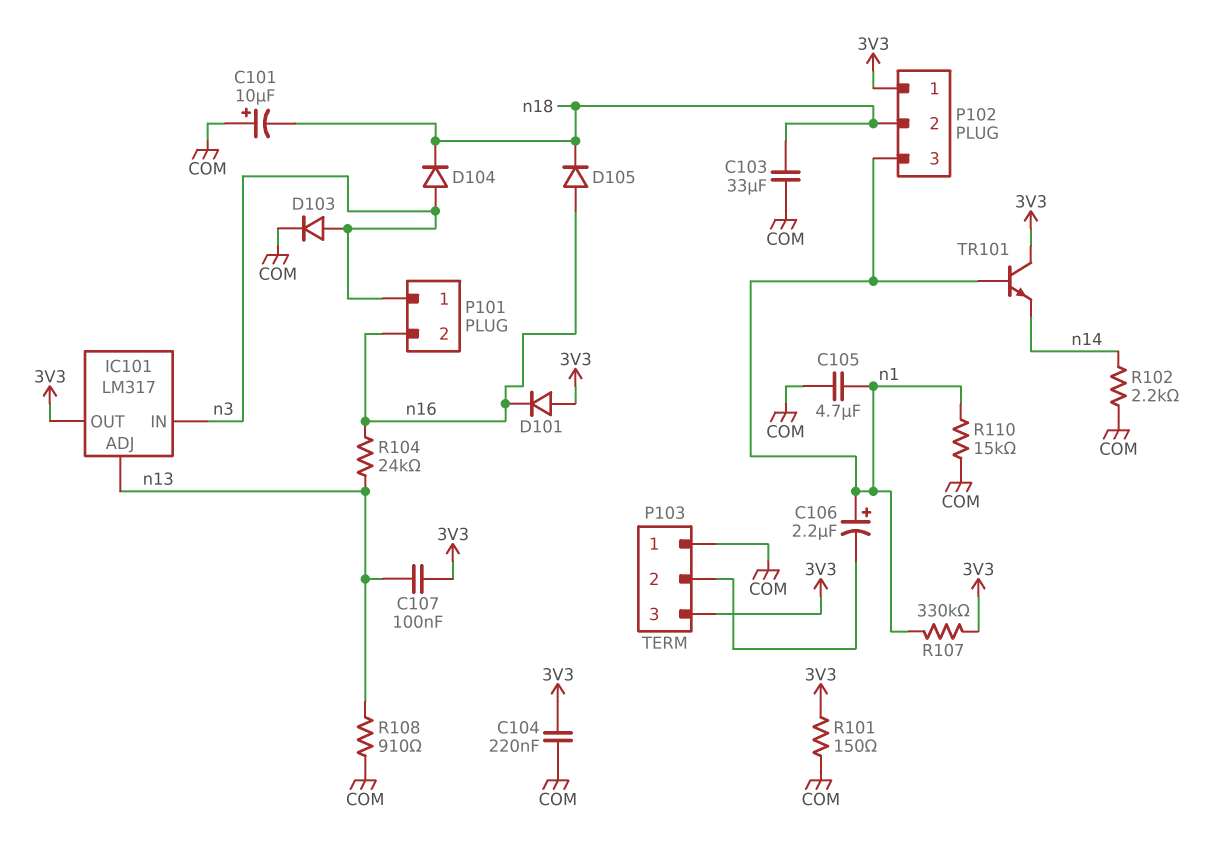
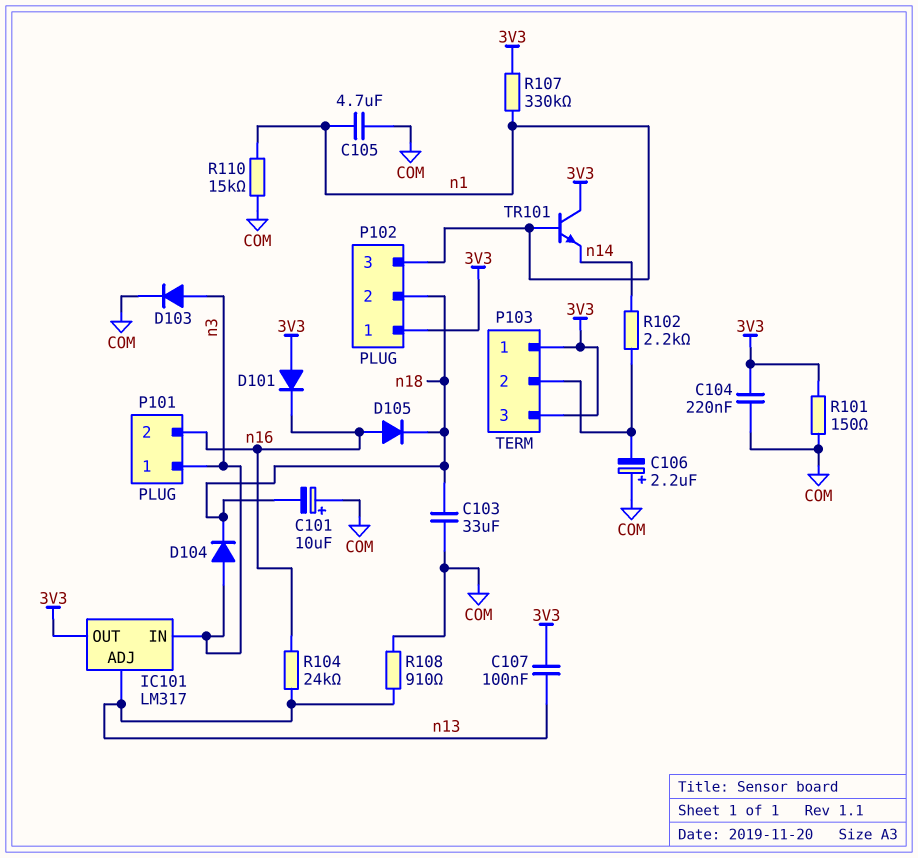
C106: 2.2uF (plus n1, minus P103/2) -> 2.2uF (plus COM, minus P103/2)
P103 pin 1: COM -> 3V3
R102: 2.2k (COM, n14) -> 2.2k (P103/2, n14)

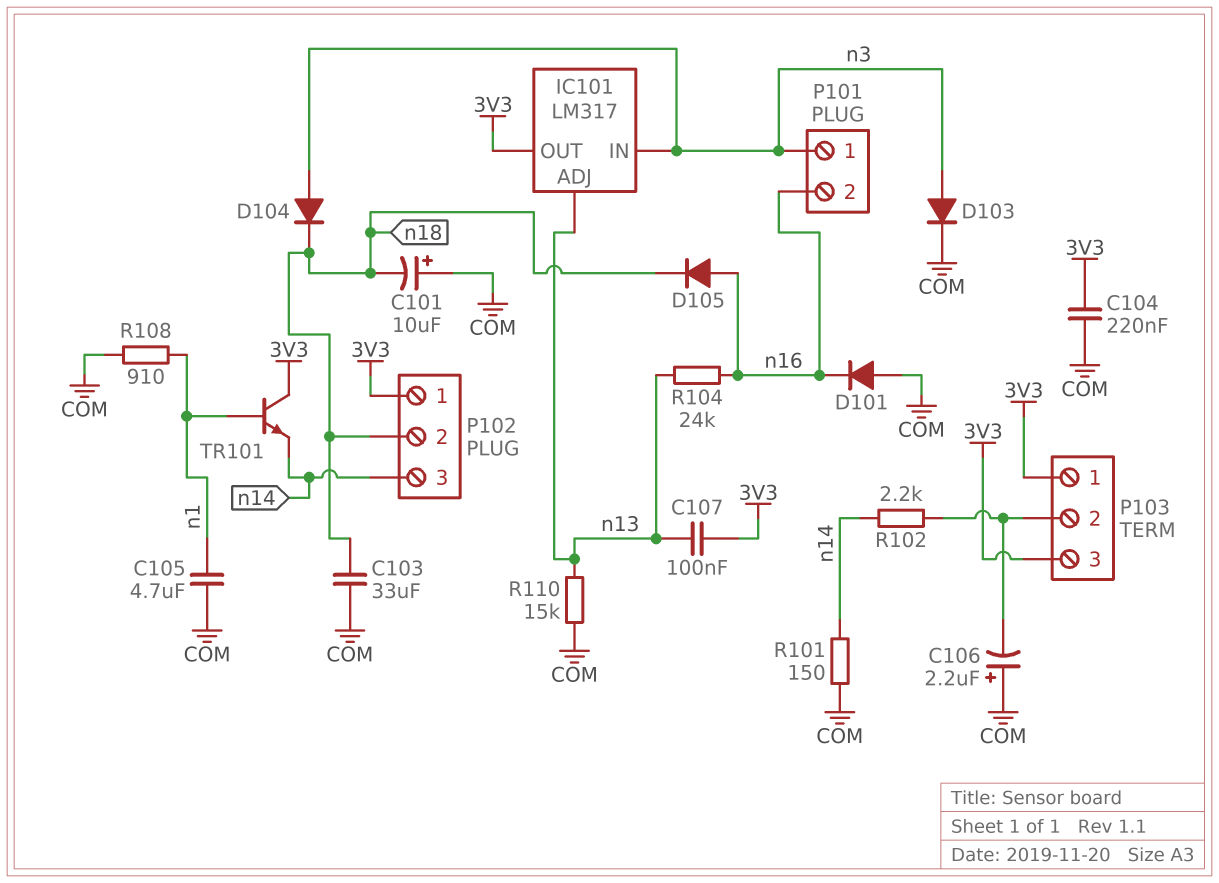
D101: diode (A 3V3, K n16) -> diode (A COM, K n16)
P102 pin 3: n1 -> n14
R101: 150 (3V3, COM) -> 150 (COM, n14)
R107: 330k (3V3, n1) -> none
R108: 910 (COM, n13) -> 910 (COM, n1)
R110: 15k (COM, n1) -> 15k (COM, n13)

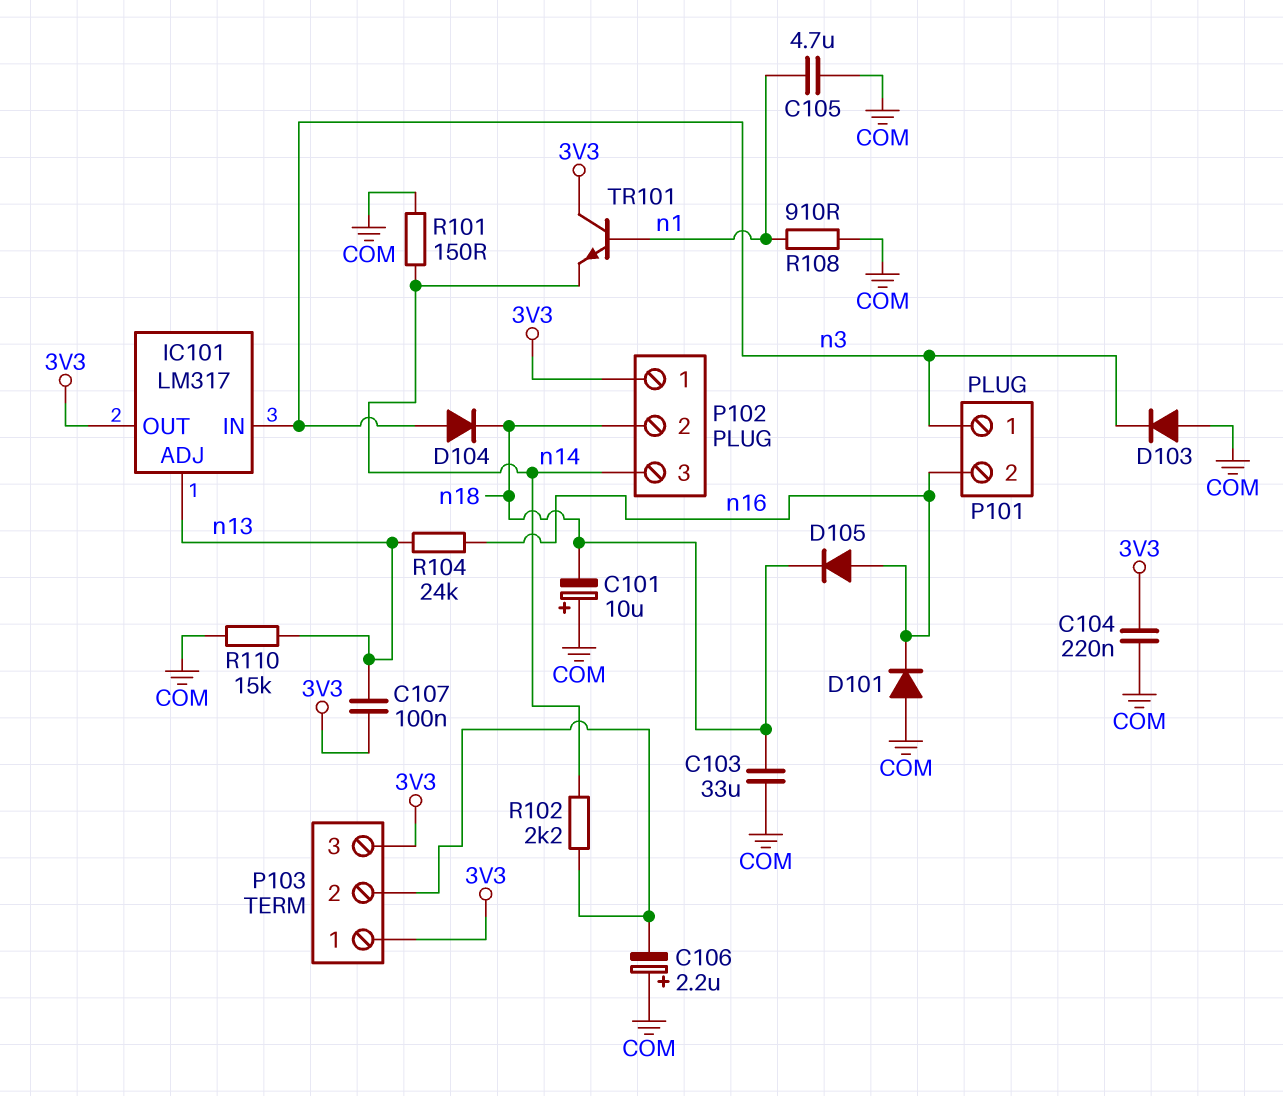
D103: diode (A n3, K COM) -> diode (A COM, K n3)

